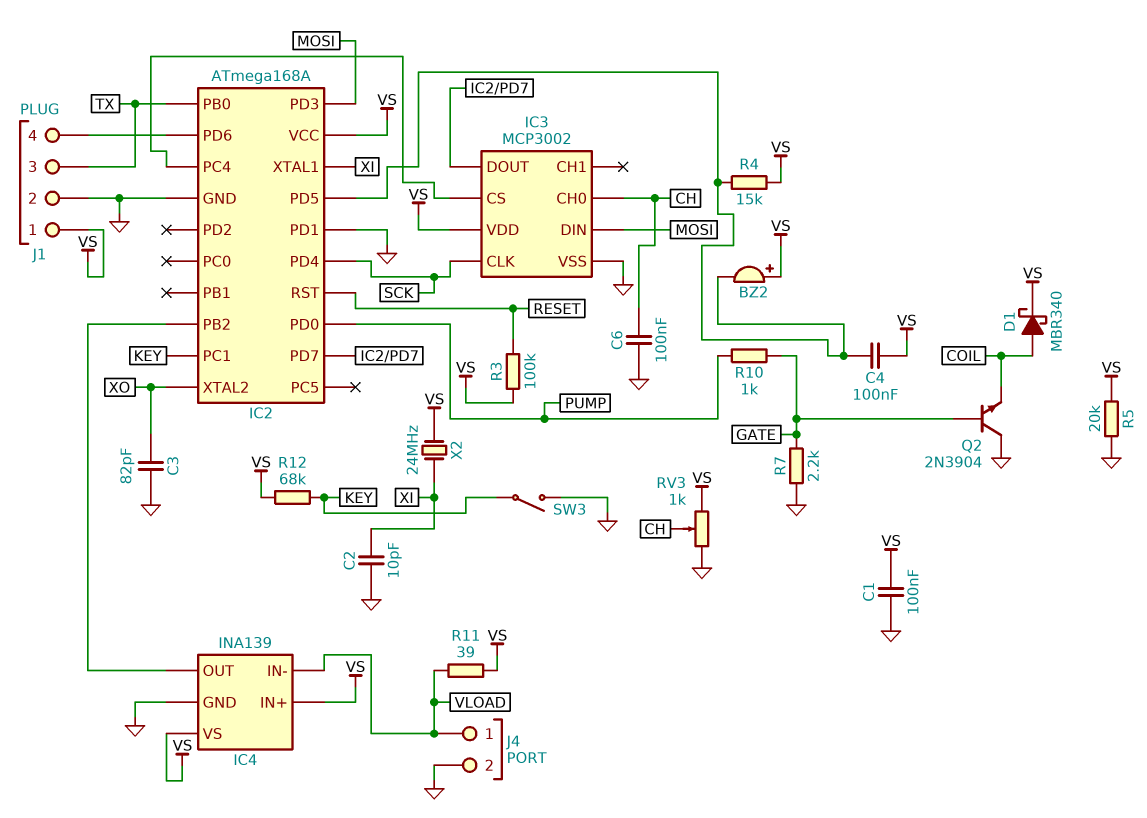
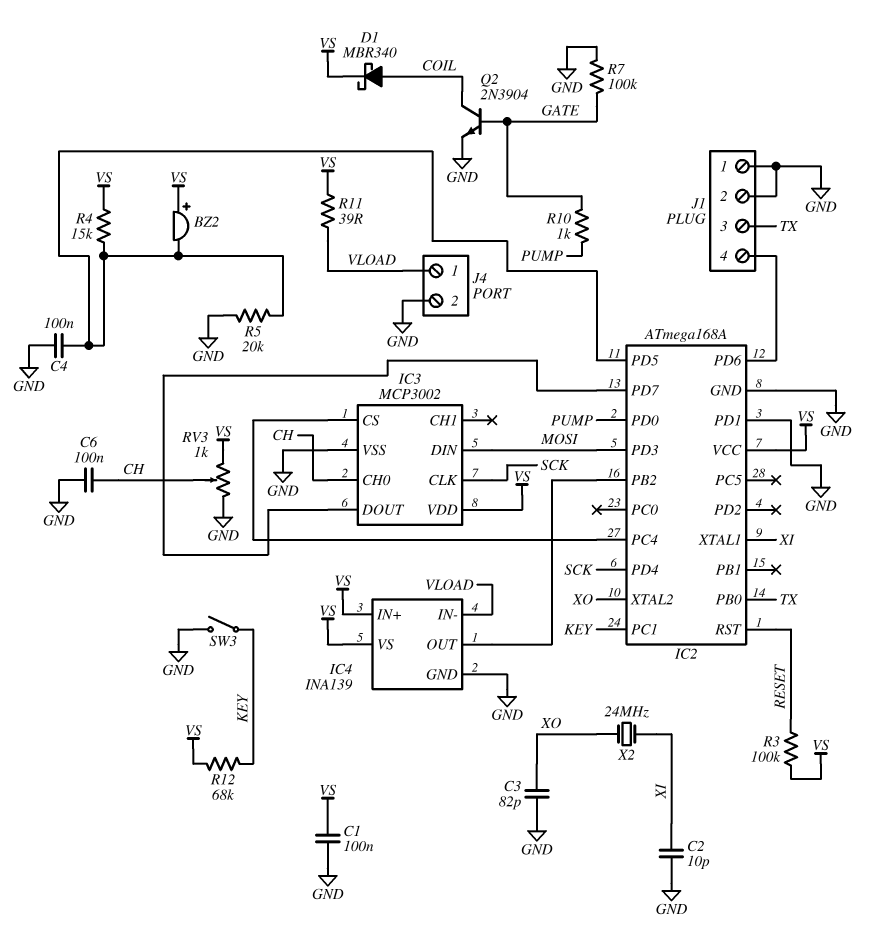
C4: 100nF (IC2/PD5, VS) -> 100nF (GND, IC2/PD5)
J1 pin 1: VS -> GND
Q2: NPN 2N3904 (B GATE, C GND, E COIL) -> NPN 2N3904 (B GATE, C COIL, E GND)
R5: 20k (GND, VS) -> 20k (GND, IC2/PD5)
R7: 2.2k (GATE, GND) -> 100k (GATE, GND)
X2: 24MHz (VS, XI) -> 24MHz (XI, XO)

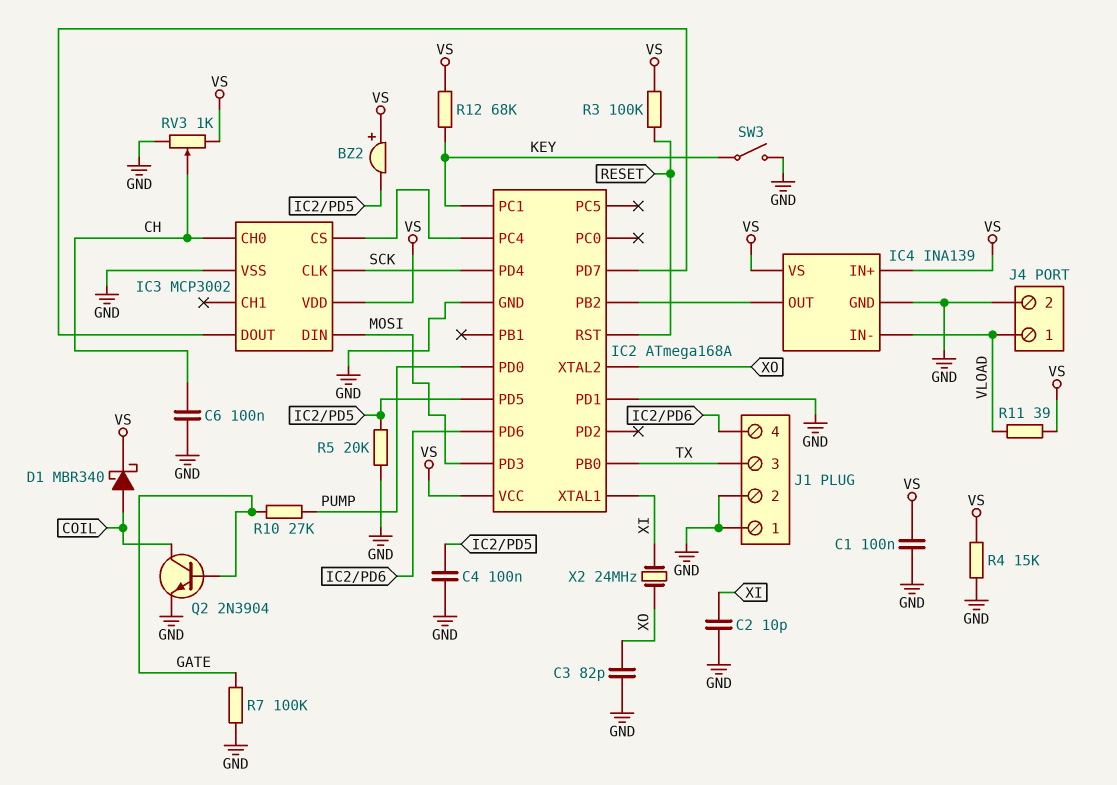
R4: 15k (IC2/PD5, VS) -> 15k (GND, VS)
R10: 1k (GATE, PUMP) -> 27k (GATE, PUMP)

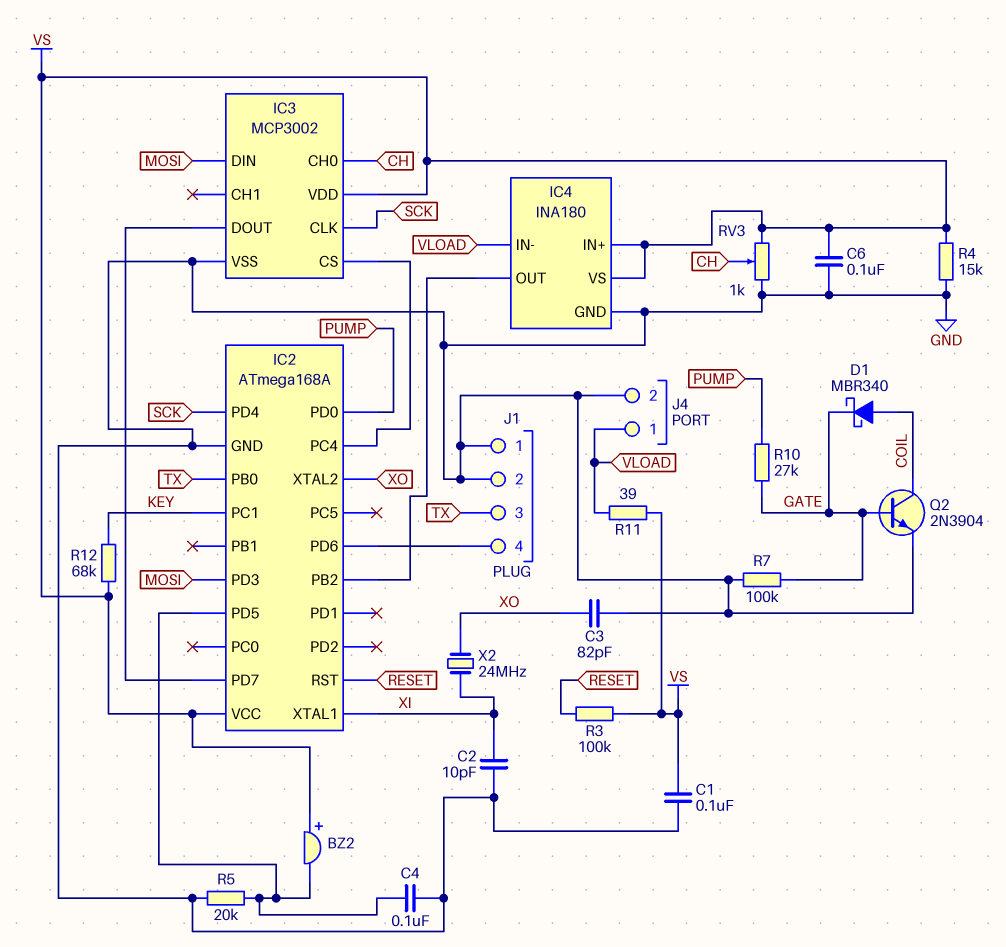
C6: 100nF (CH, GND) -> 100nF (GND, VS)
D1: schottky MBR340 (A COIL, K VS) -> schottky MBR340 (A COIL, K GATE)
IC2 pin PD1: GND -> none
IC4: INA139 -> INA180
SW3: switch (GND, KEY) -> none

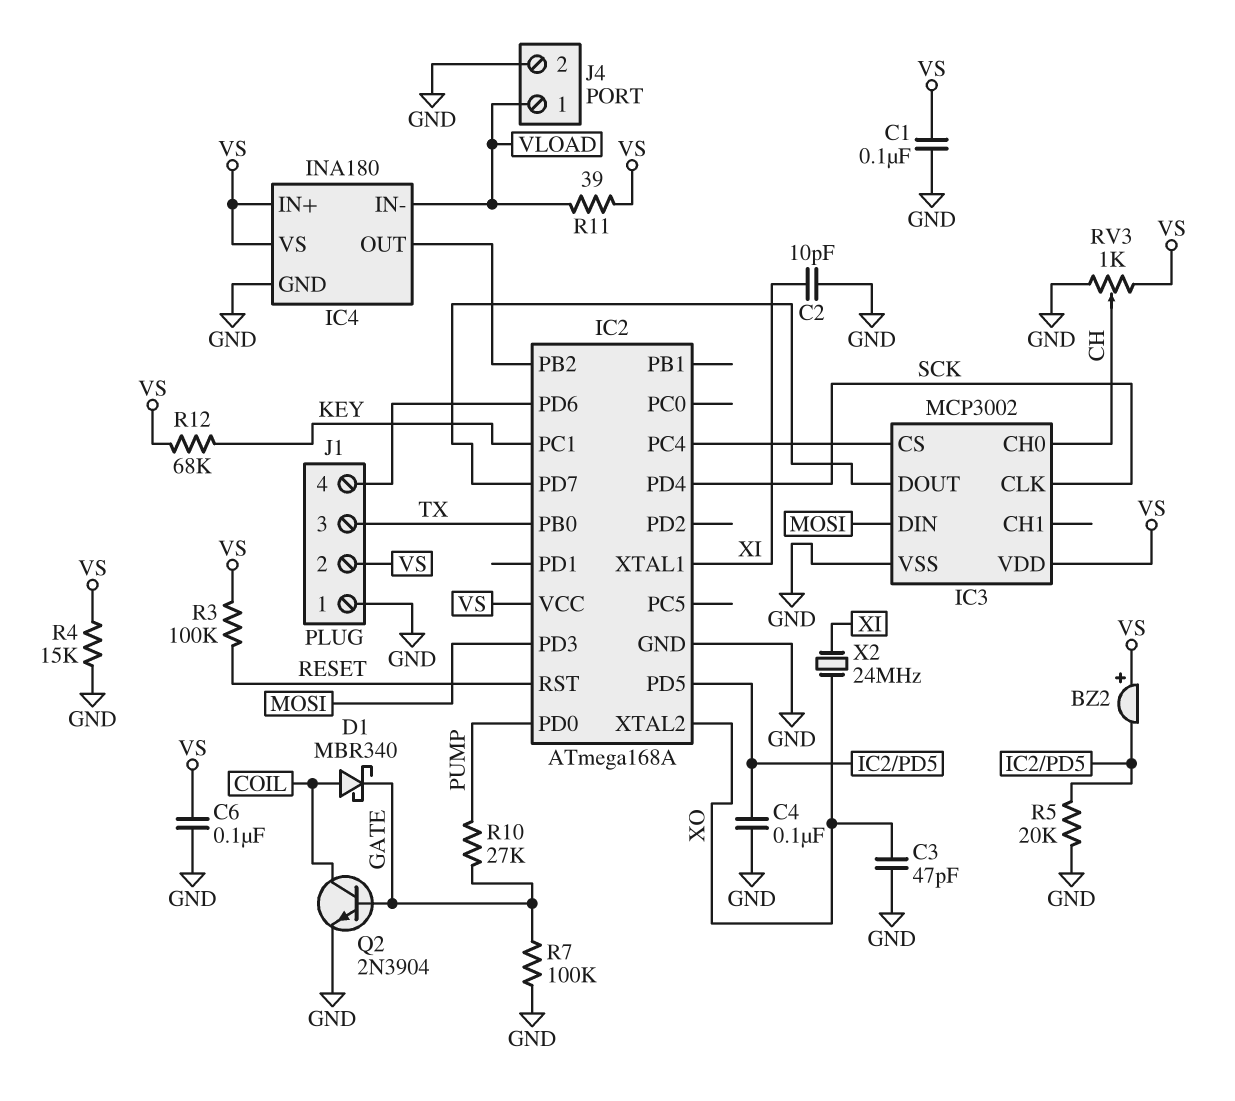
C3: 82pF (GND, XO) -> 47pF (GND, XO)
J1 pin 2: GND -> VS

